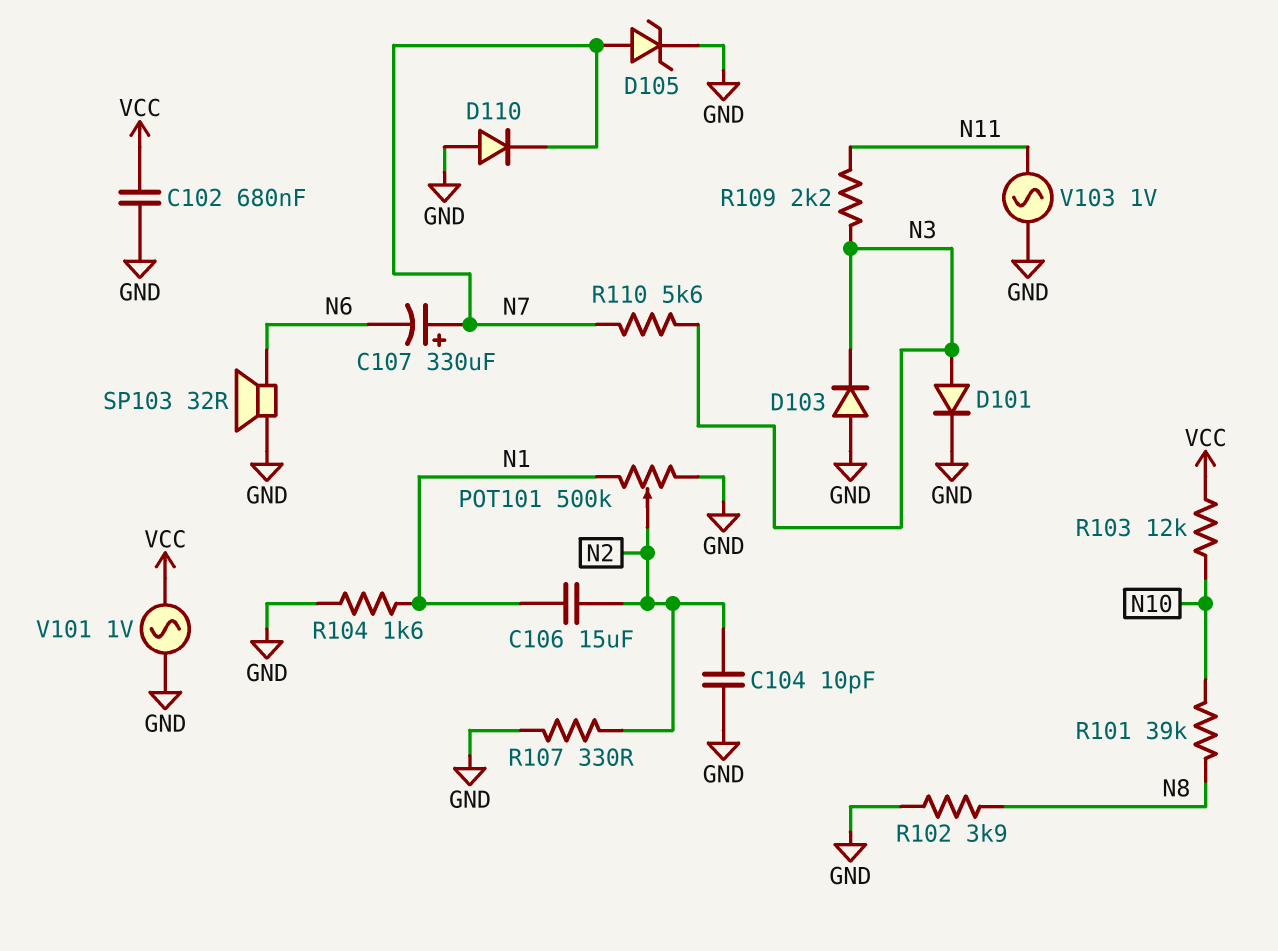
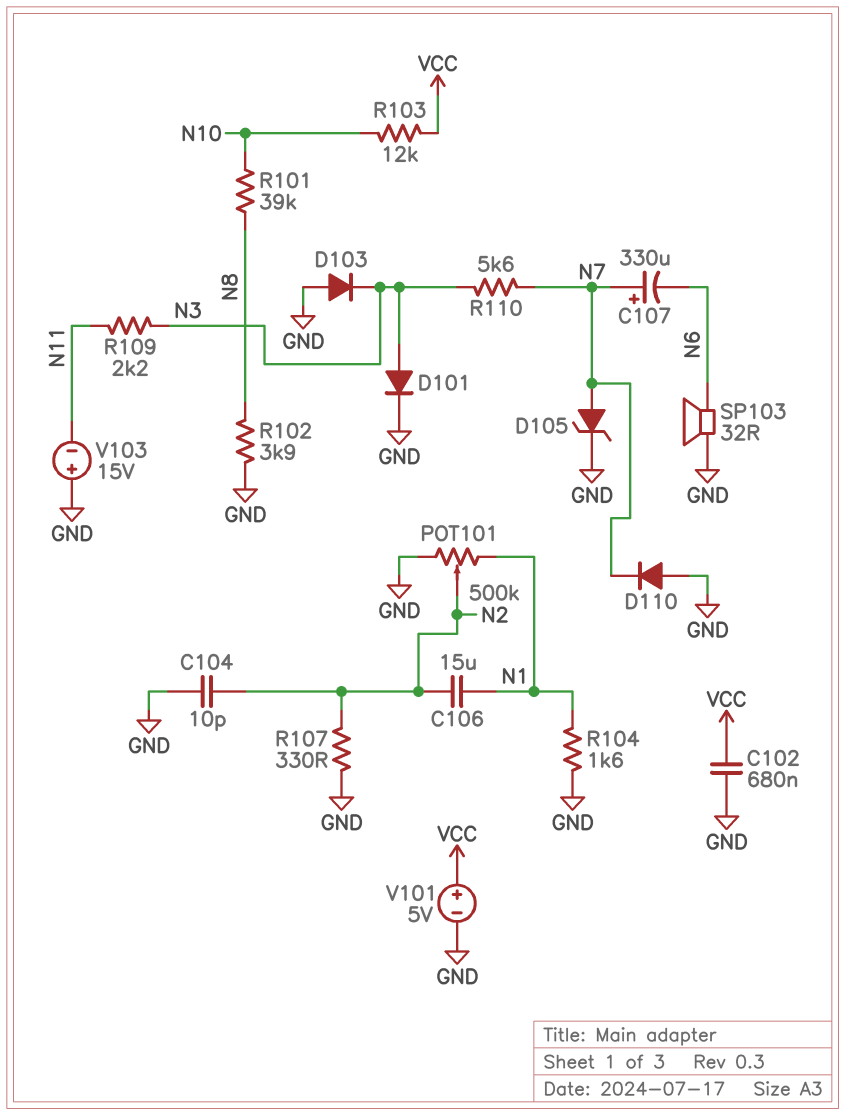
V101: AC 1V (GND, VCC) -> 5V (plus VCC, minus GND)
V103: AC 1V (GND, N11) -> 15V (plus GND, minus N11)

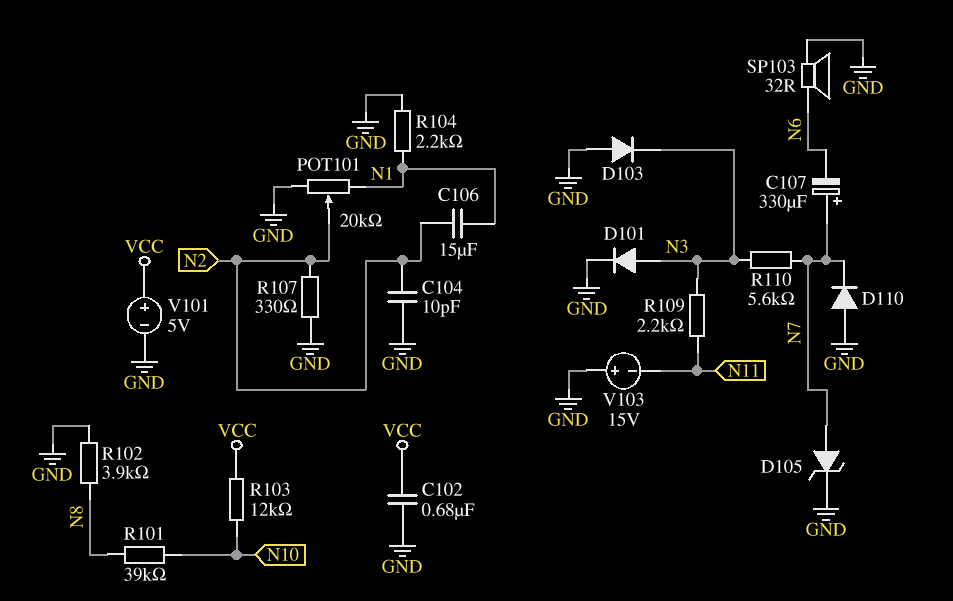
POT101: 500k (GND, N1, wiper N2) -> 20k (GND, N1, wiper N2)
R104: 1.6k (GND, N1) -> 2.2k (GND, N1)

